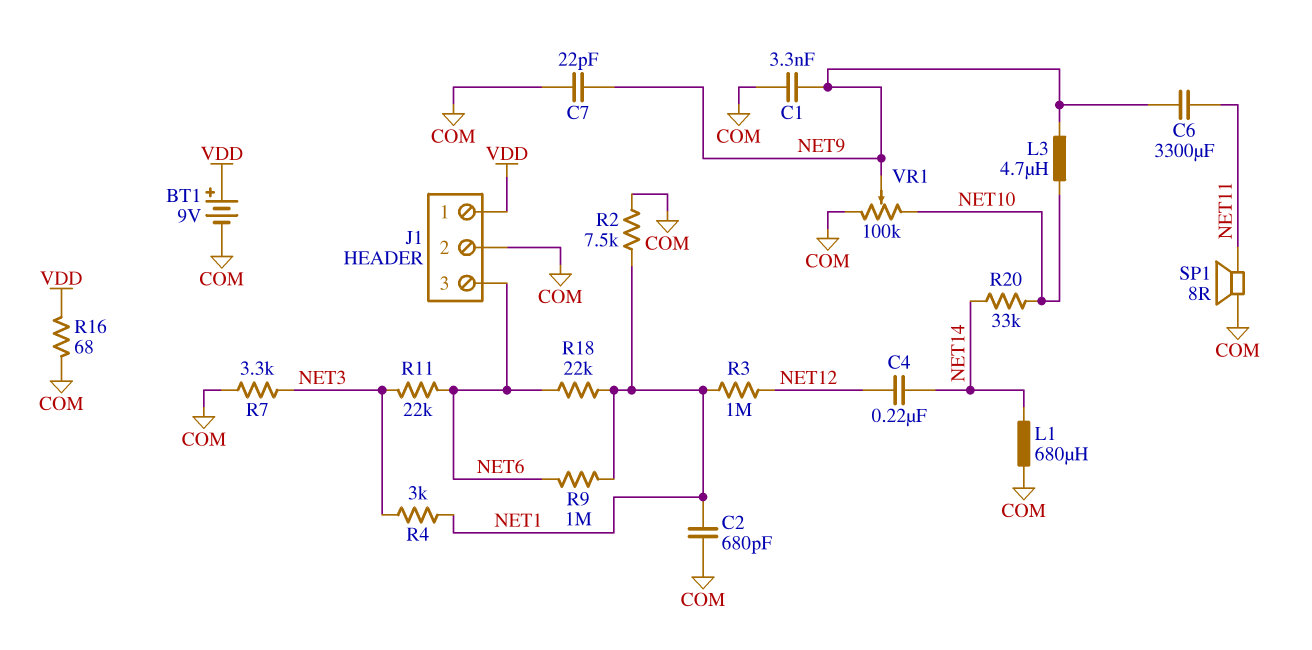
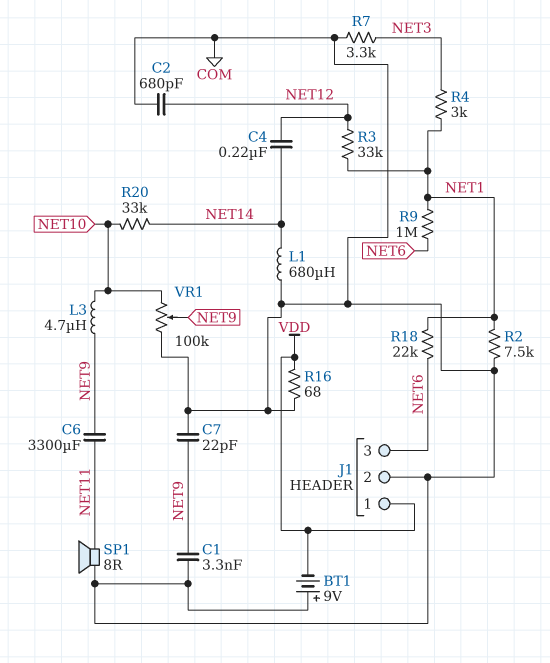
BT1: 9V (plus VDD, minus COM) -> 9V (plus COM, minus VDD)
C2: 680pF (COM, NET1) -> 680pF (COM, NET12)
R3: 1M (NET1, NET12) -> 33k (NET1, NET12)
R11: 22k (NET3, NET6) -> none

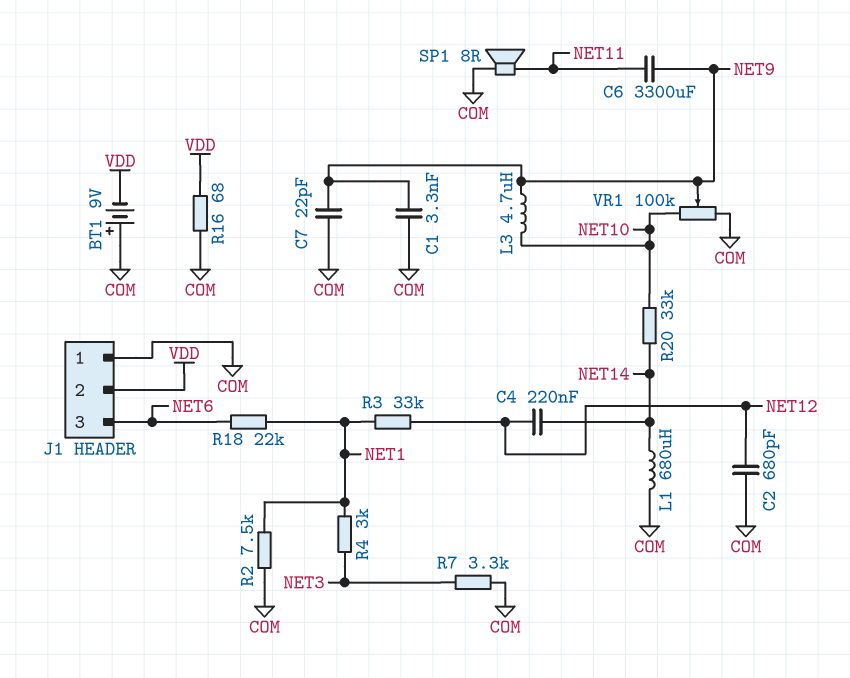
J1 pin 1: VDD -> COM
J1 pin 2: COM -> VDD
R9: 1M (NET1, NET6) -> none

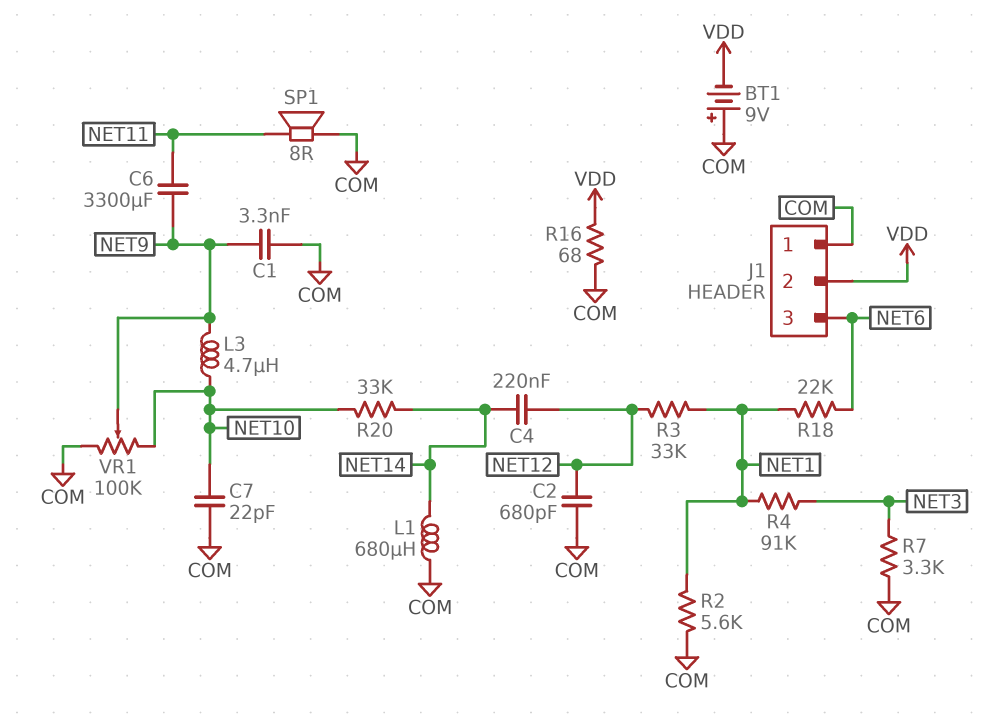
C7: 22pF (COM, NET9) -> 22pF (COM, NET10)
R2: 7.5k (COM, NET1) -> 5.6k (COM, NET1)
R4: 3k (NET1, NET3) -> 91k (NET1, NET3)

